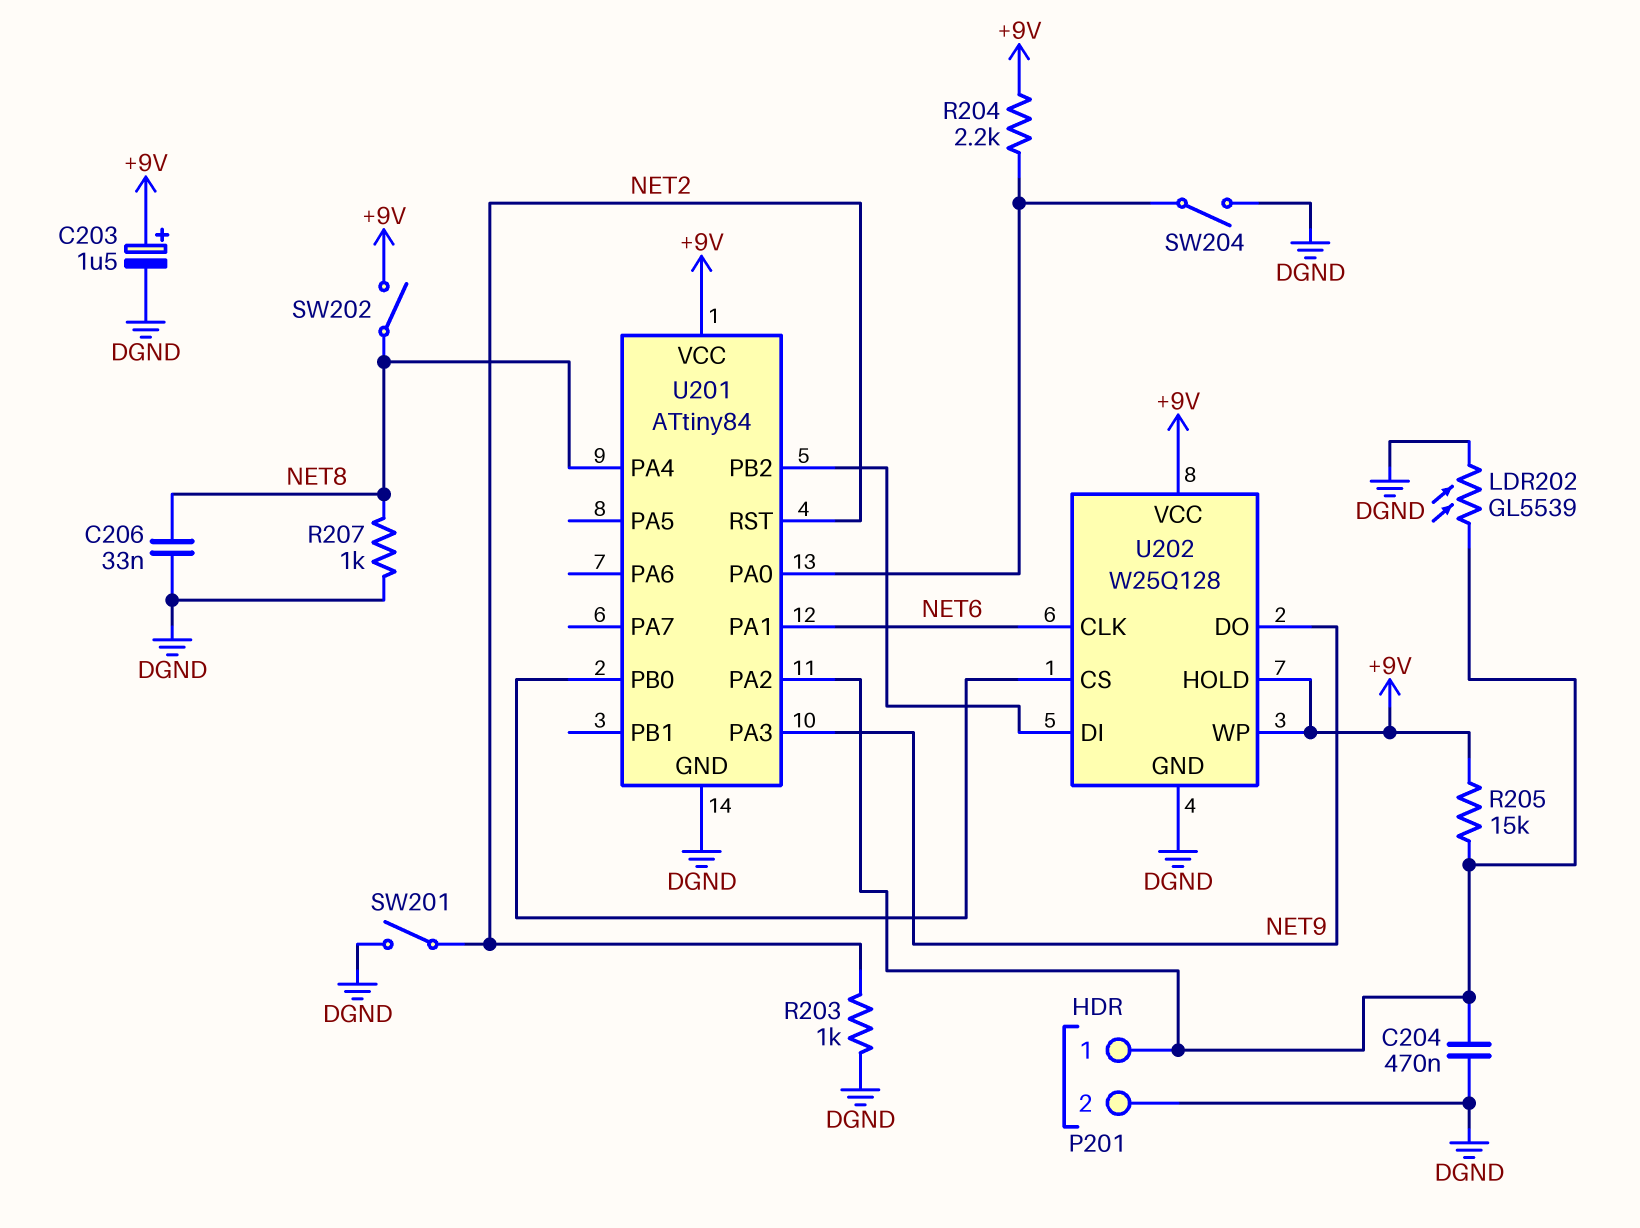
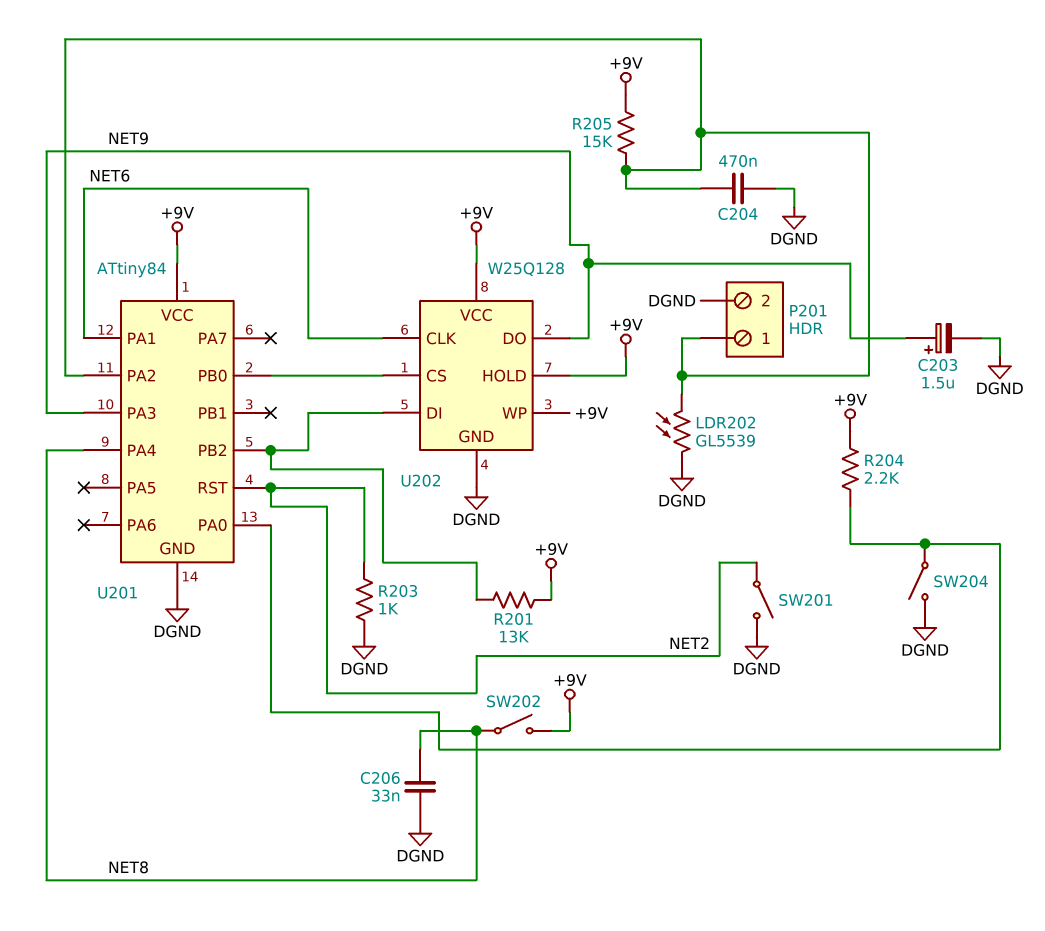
C203: 1.5uF (plus +9V, minus DGND) -> 1.5uF (plus NET9, minus DGND)
R201: none -> 13k (+9V, U201/PB2)
R207: 1k (DGND, NET8) -> none

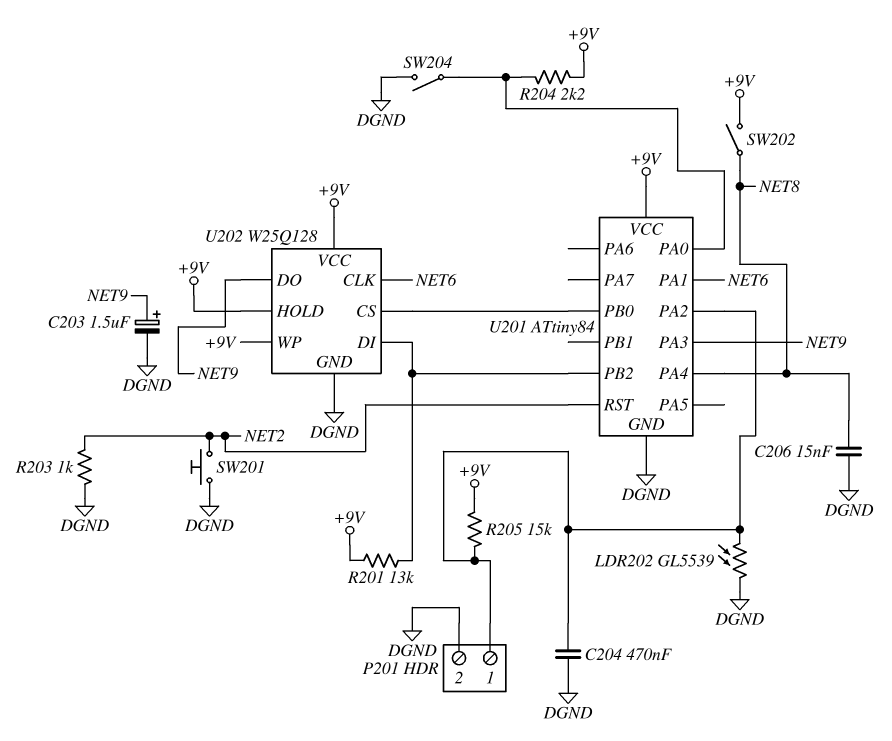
C206: 33nF (DGND, NET8) -> 15nF (DGND, NET8)
SW201: switch (DGND, NET2) -> button (DGND, NET2)

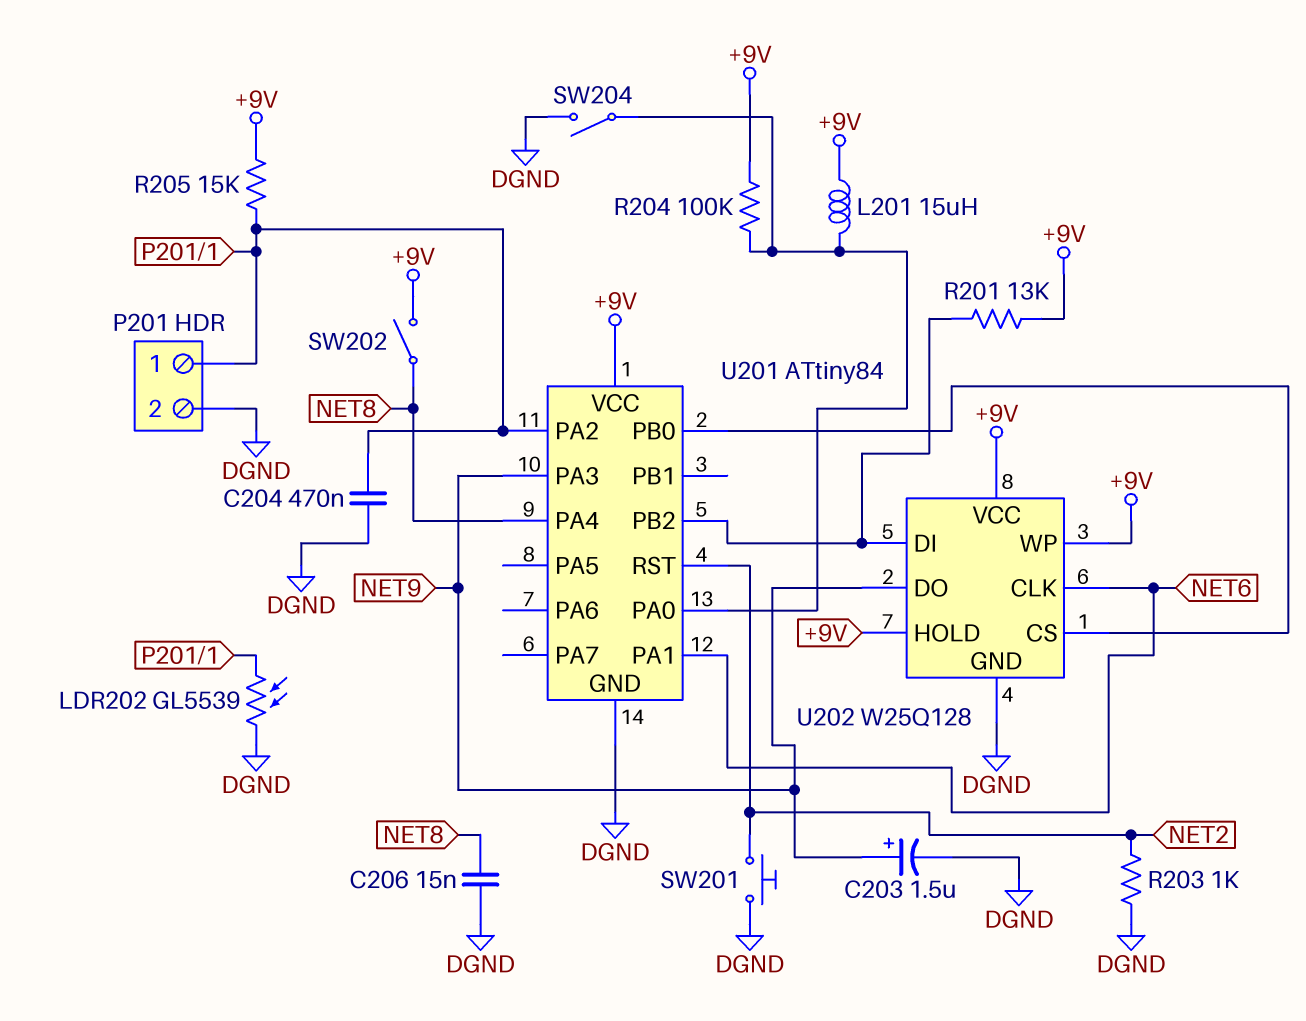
L201: none -> 15uH (+9V, U201/PA0)
R204: 2.2k (+9V, U201/PA0) -> 100k (+9V, U201/PA0)

